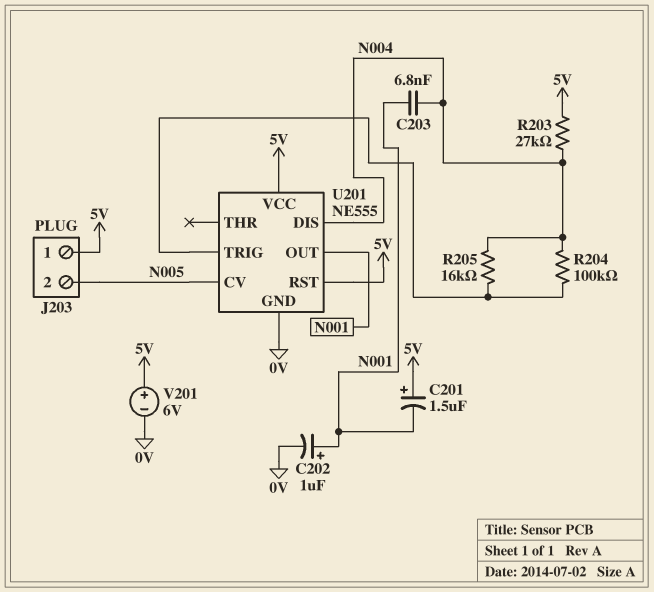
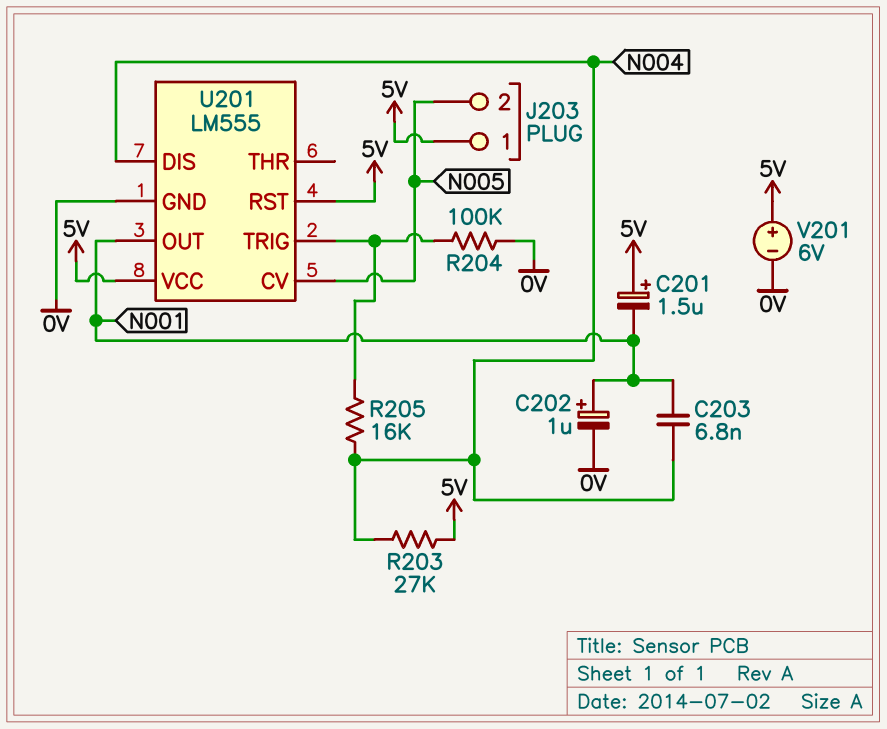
R204: 100k (N004, U201/TRIG) -> 100k (0V, U201/TRIG)
U201: NE555 -> LM555

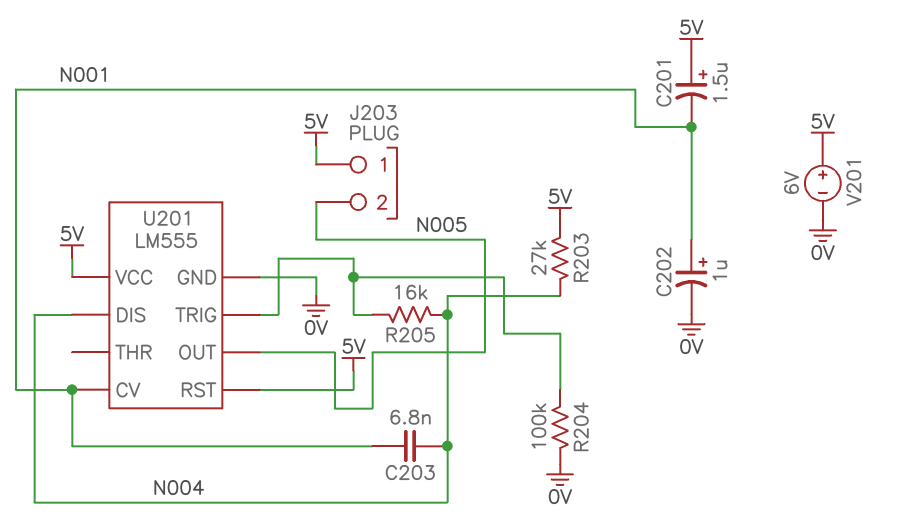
U201 pin CV: N005 -> N001
U201 pin OUT: N001 -> N005

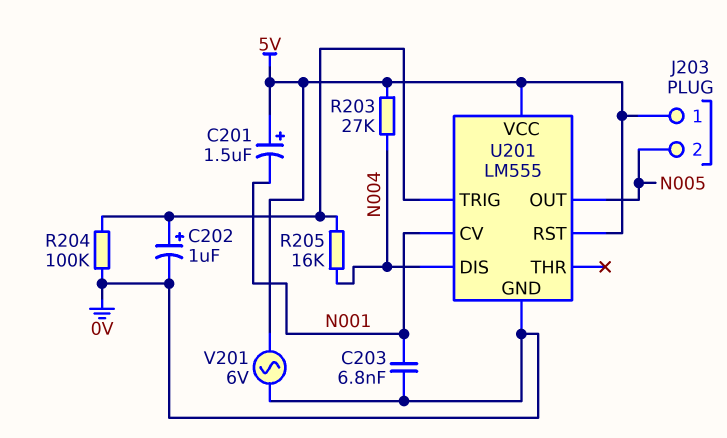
C202: 1uF (plus N001, minus 0V) -> 1uF (plus U201/TRIG, minus 0V)
C203: 6.8nF (N001, N004) -> 6.8nF (0V, N001)
V201: 6V (plus 5V, minus 0V) -> AC 6V (0V, 5V)

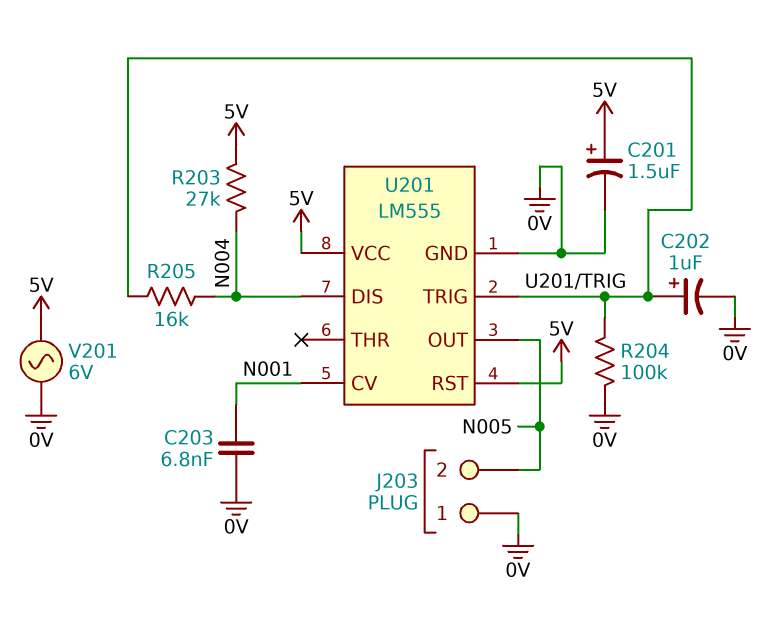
C201: 1.5uF (plus 5V, minus N001) -> 1.5uF (plus 5V, minus 0V)
J203 pin 1: 5V -> 0V

